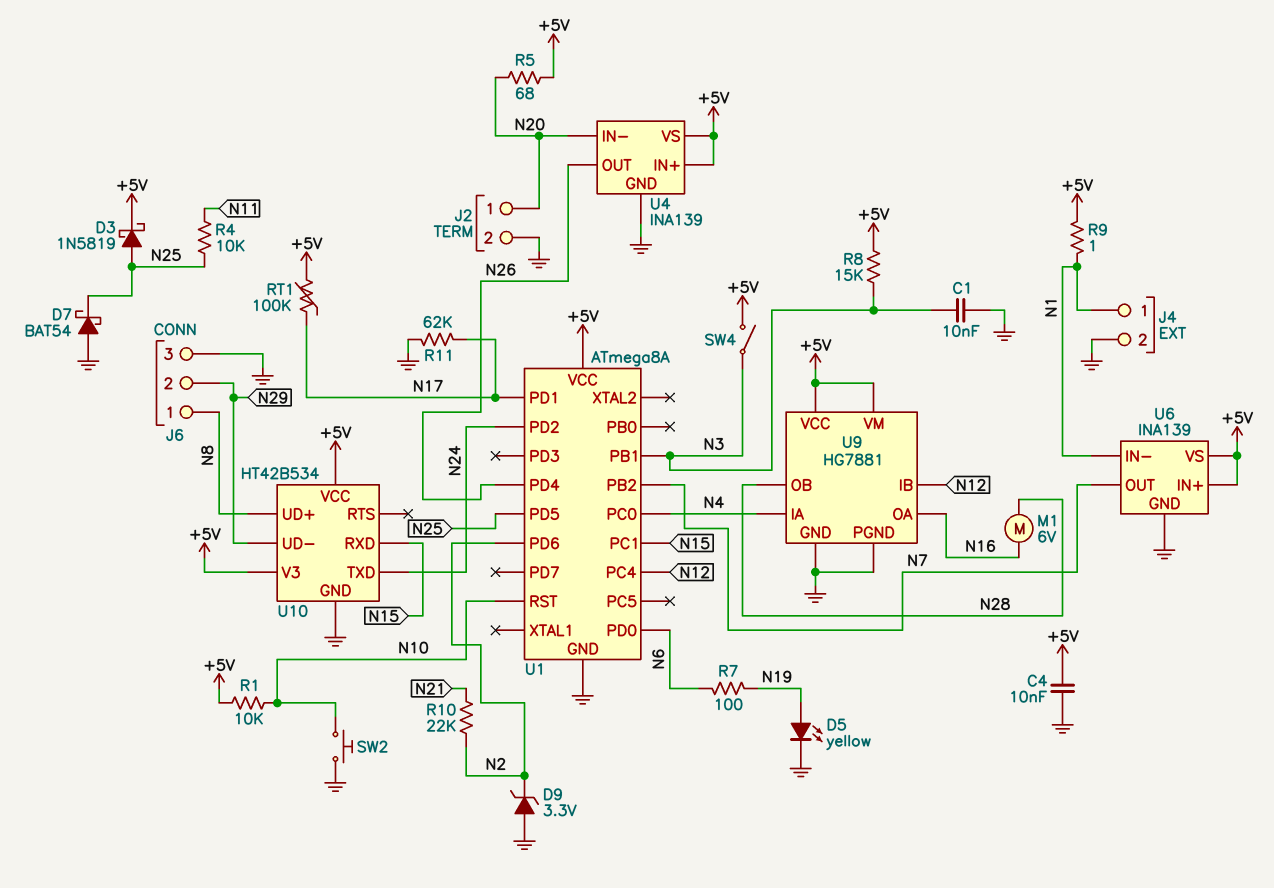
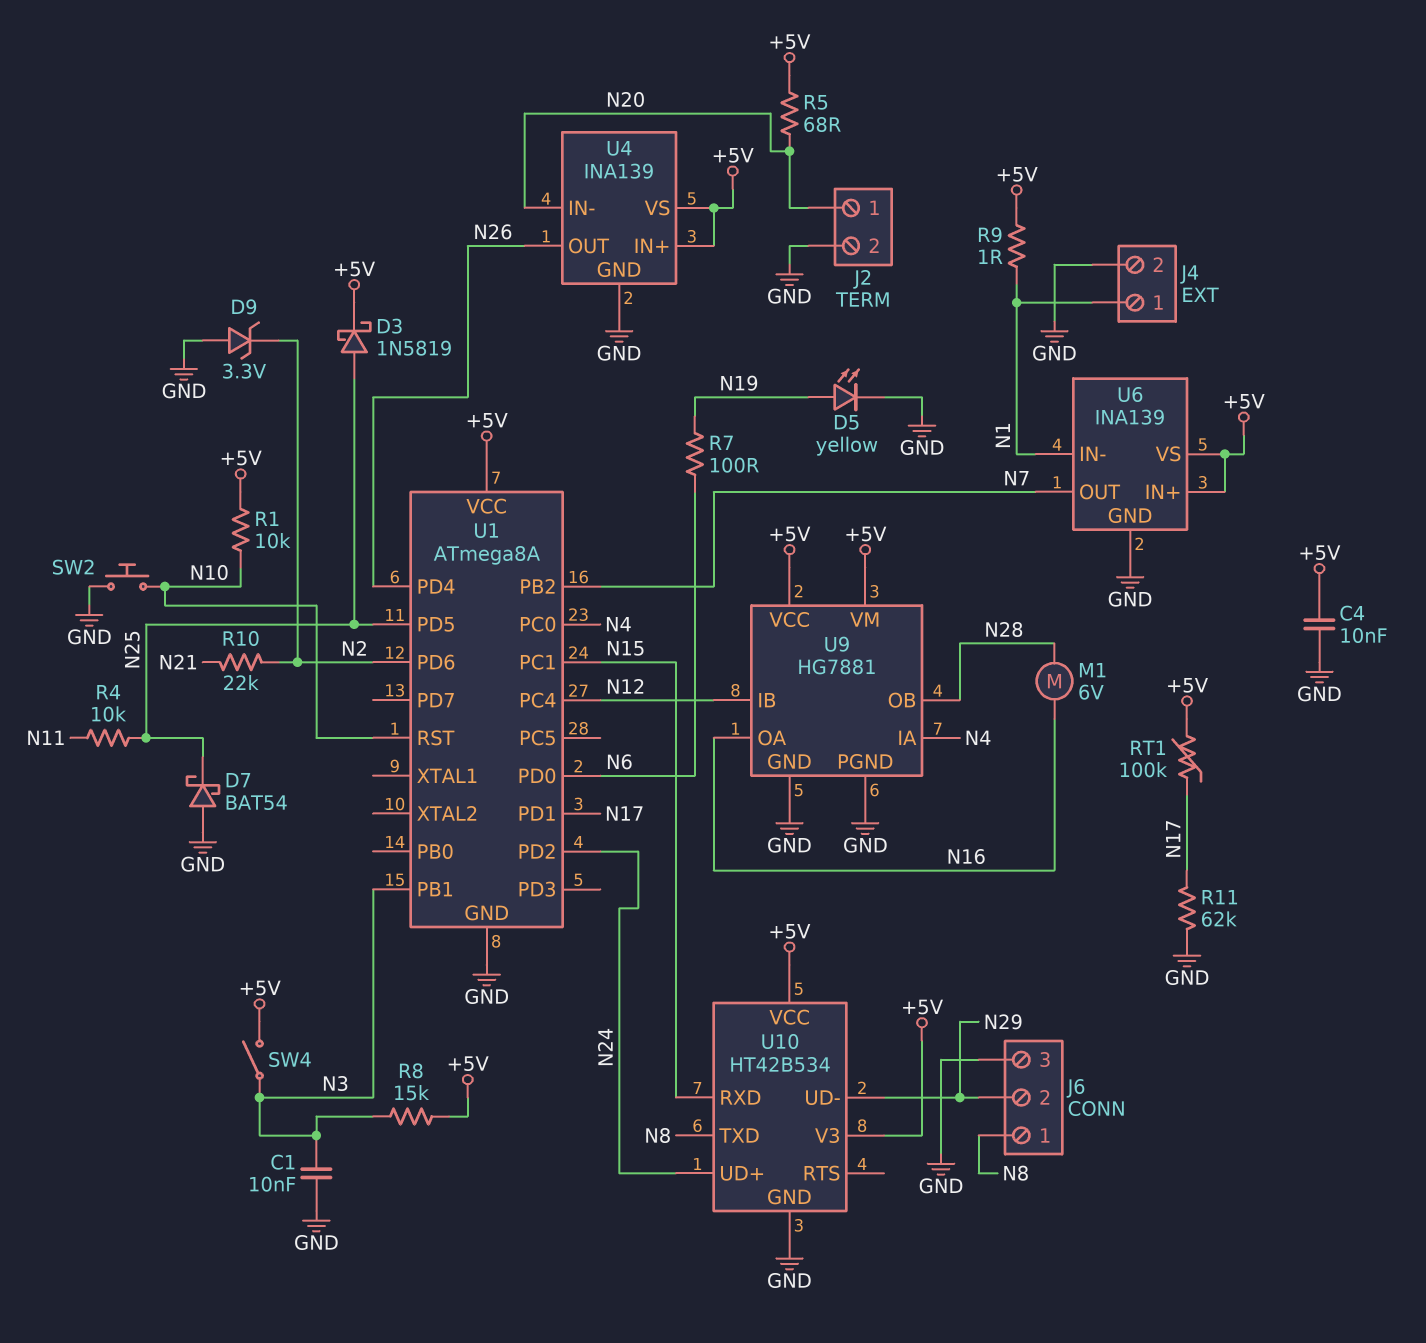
U10 pin TXD: N24 -> N8
U10 pin UD+: N8 -> N24

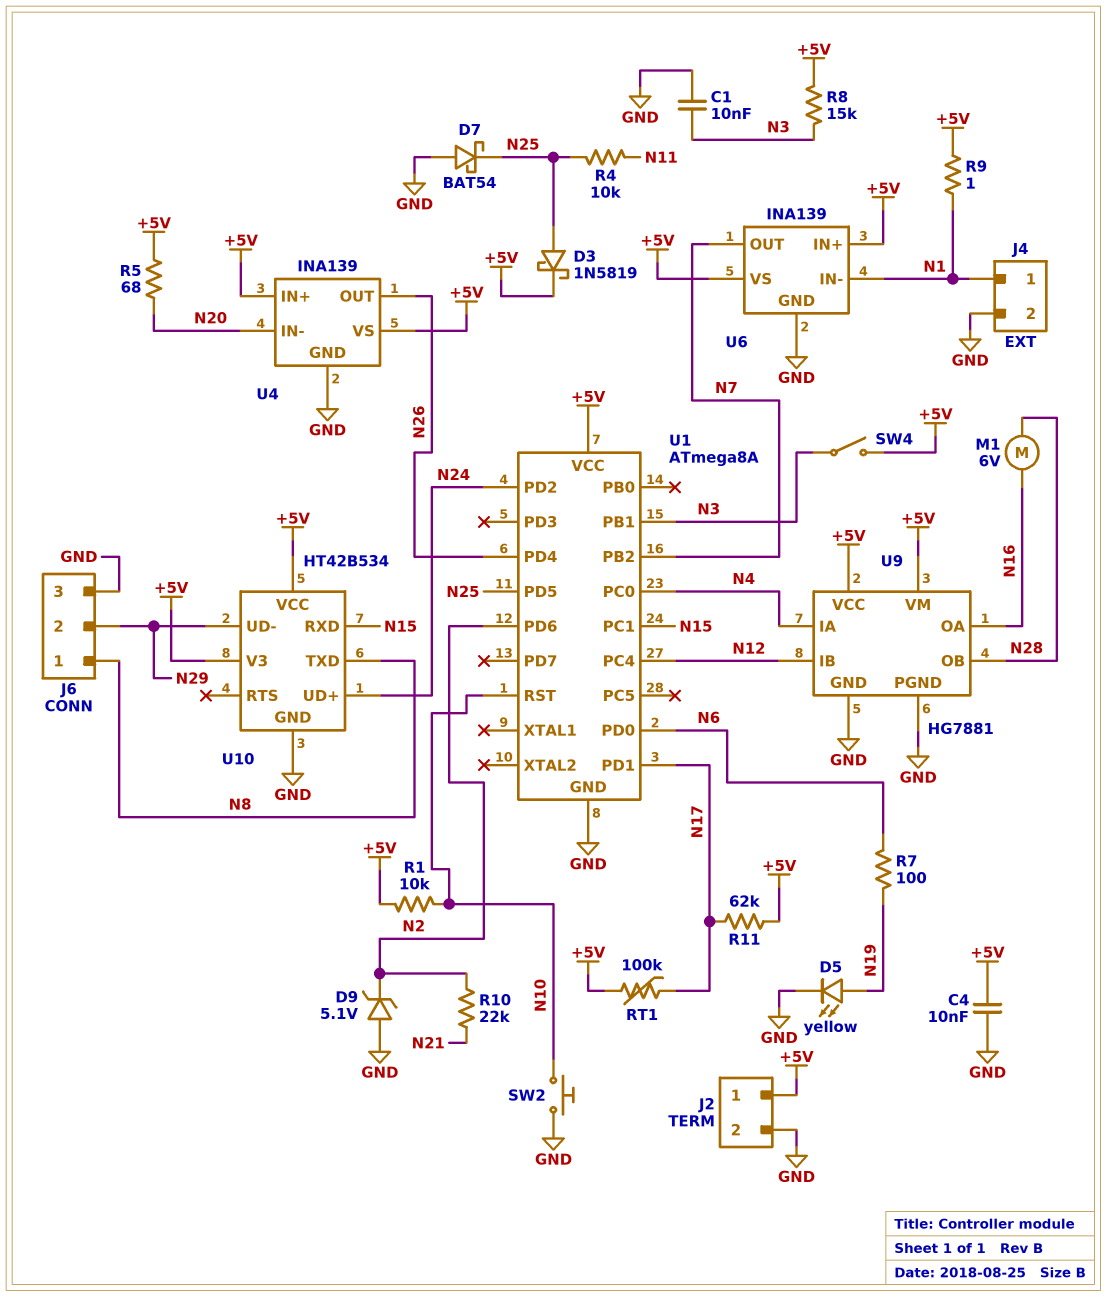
D9: zener 3.3V (A GND, K N2) -> zener 5.1V (A GND, K N2)
J2 pin 1: N20 -> +5V
R11: 62k (GND, N17) -> 62k (+5V, N17)

